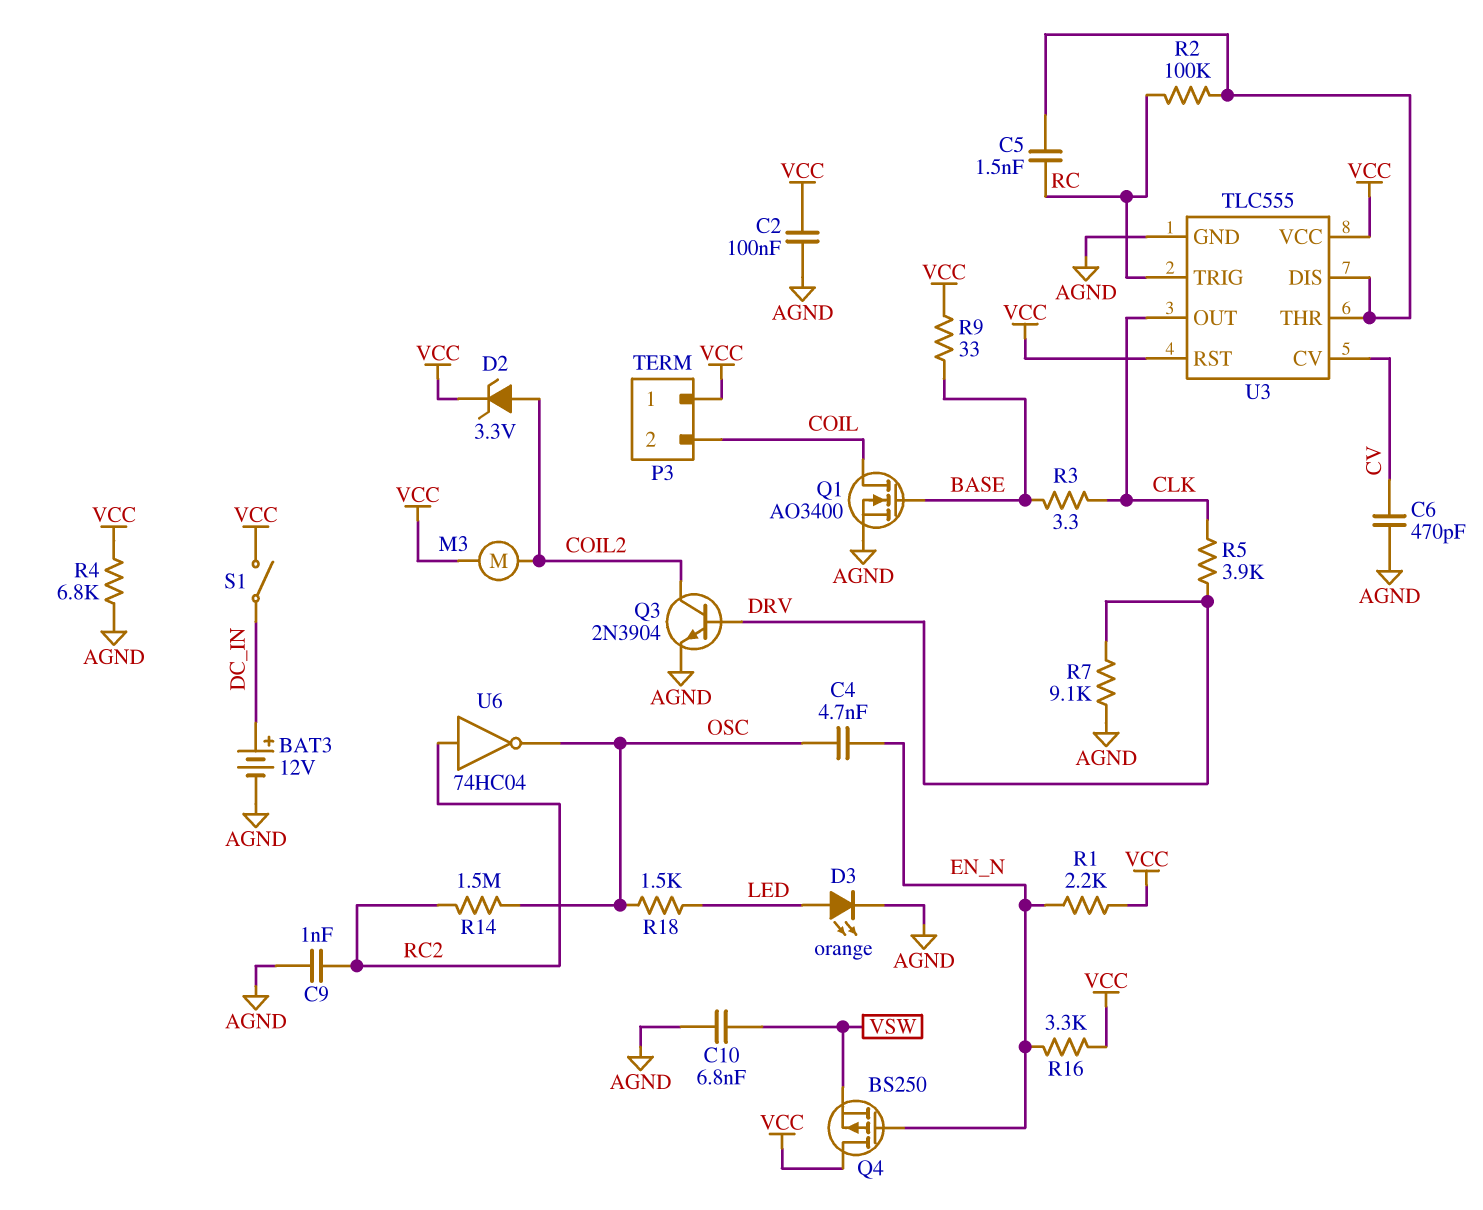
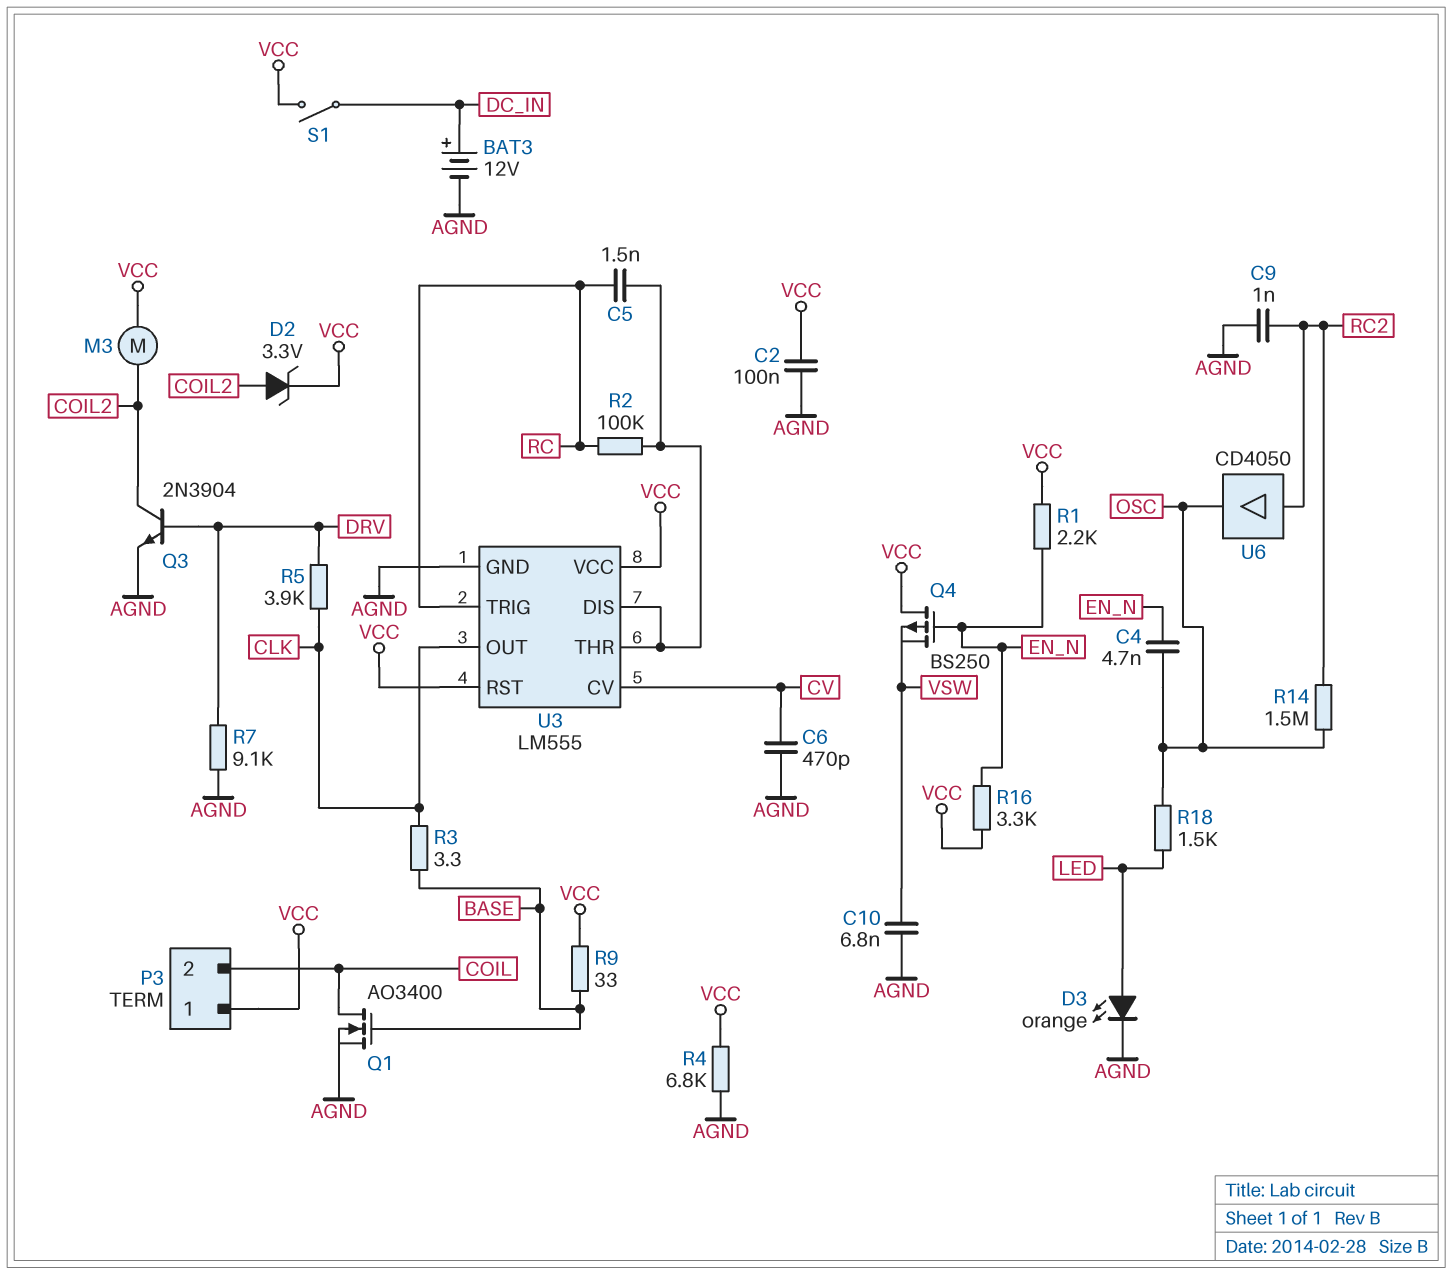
U3: TLC555 -> LM555
U6: NOT 74HC04 (in RC2, out OSC) -> buffer CD4050 (in RC2, out OSC)

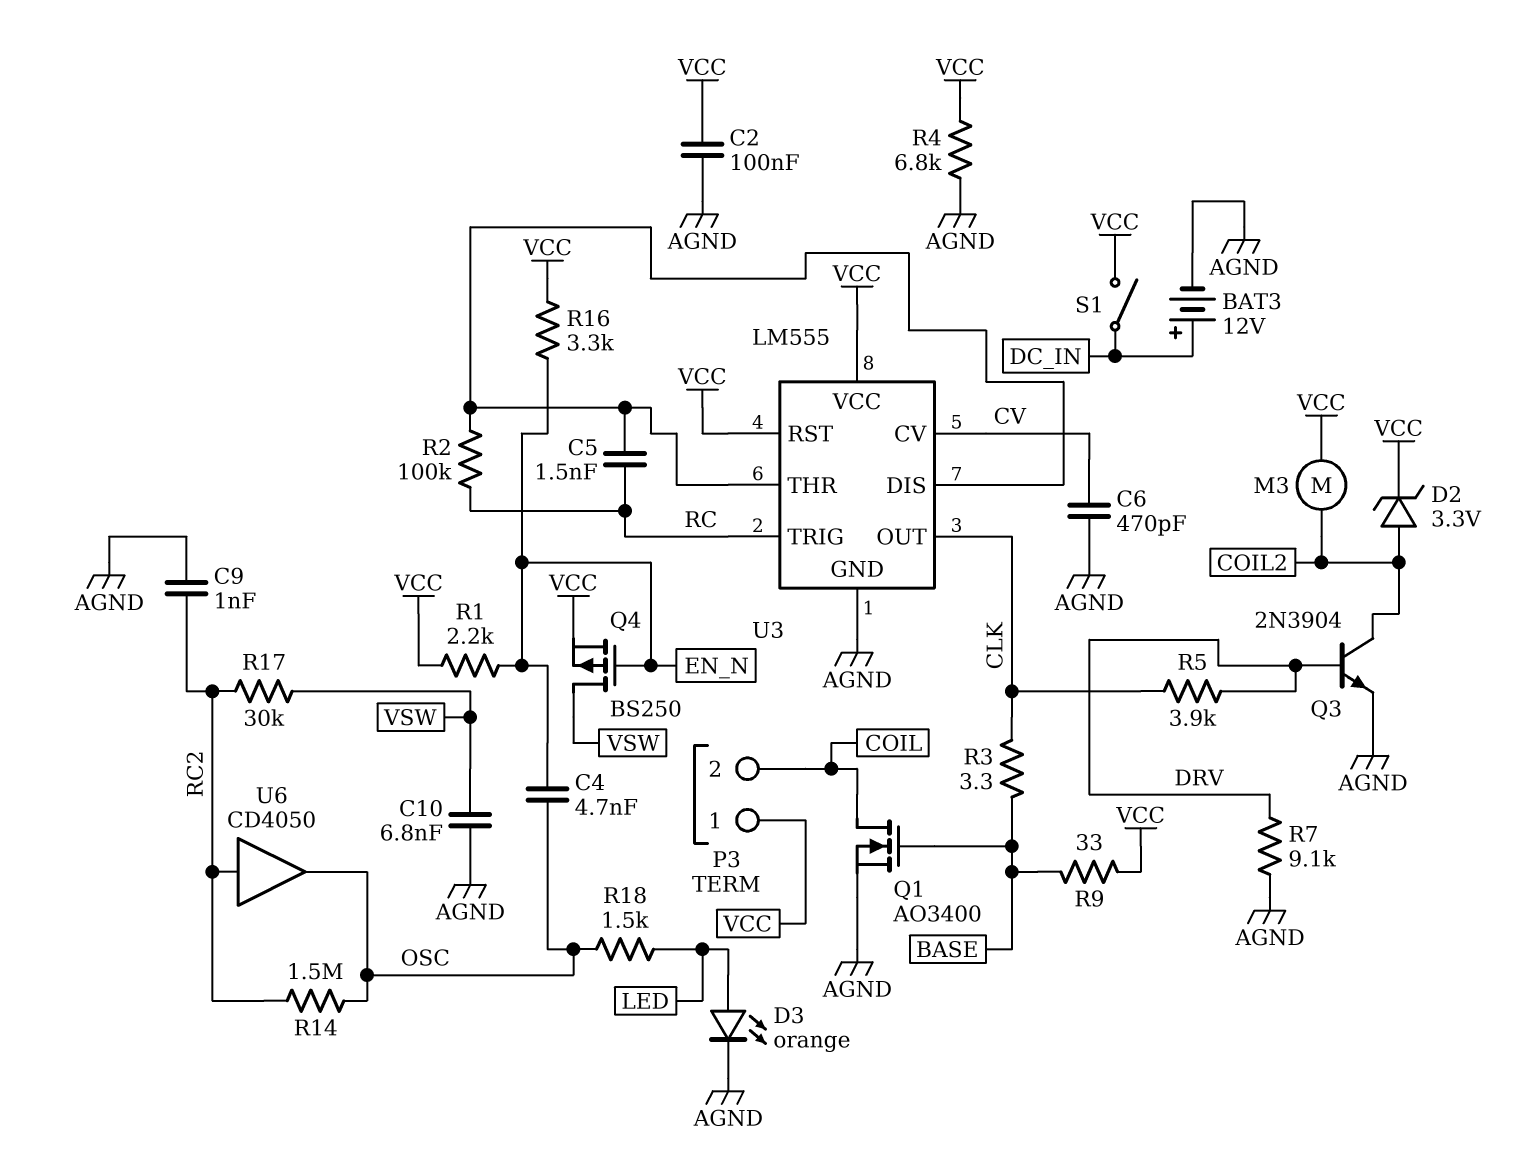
Q4: PMOS BS250 (G EN_N, D VCC, S VSW) -> PMOS BS250 (G EN_N, D VSW, S VCC)
R17: none -> 30k (RC2, VSW)

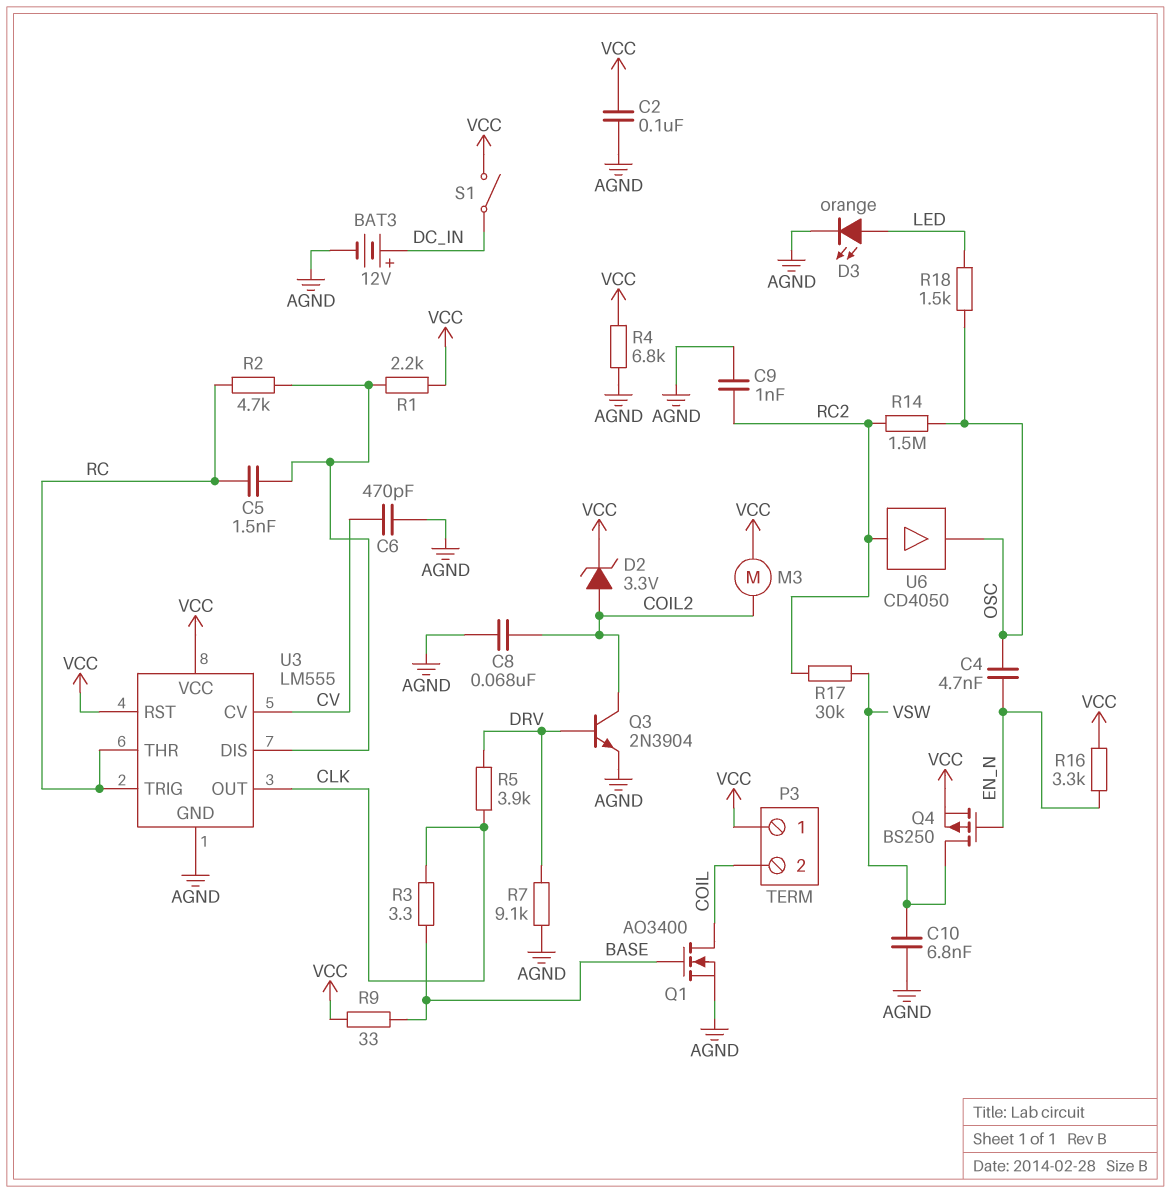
C8: none -> 68nF (AGND, COIL2)
R1: 2.2k (EN_N, VCC) -> 2.2k (U3/DIS, VCC)
R2: 100k (RC, U3/DIS) -> 4.7k (RC, U3/DIS)
U3 pin THR: U3/DIS -> RC

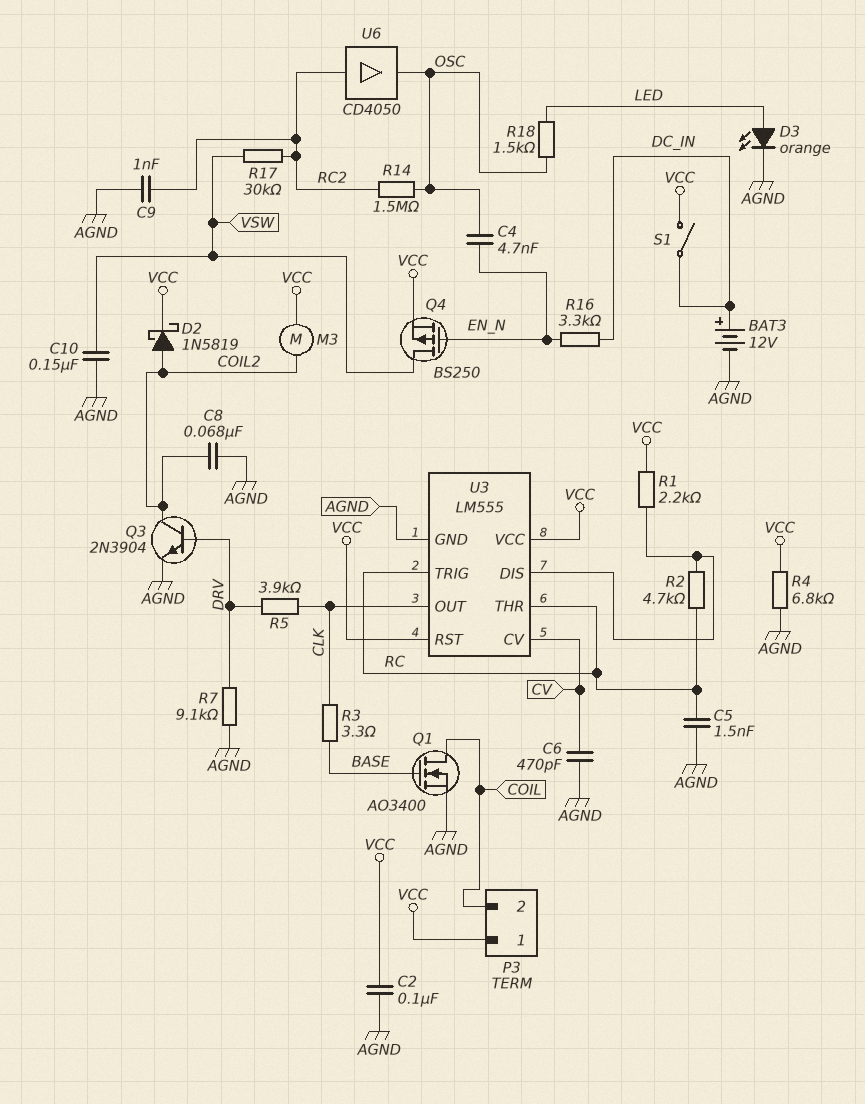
C5: 1.5nF (RC, U3/DIS) -> 1.5nF (AGND, RC)
C10: 6.8nF (AGND, VSW) -> 150nF (AGND, VSW)
D2: zener 3.3V (A COIL2, K VCC) -> schottky 1N5819 (A COIL2, K VCC)
R9: 33 (BASE, VCC) -> none
R16: 3.3k (EN_N, VCC) -> 3.3k (DC_IN, EN_N)

